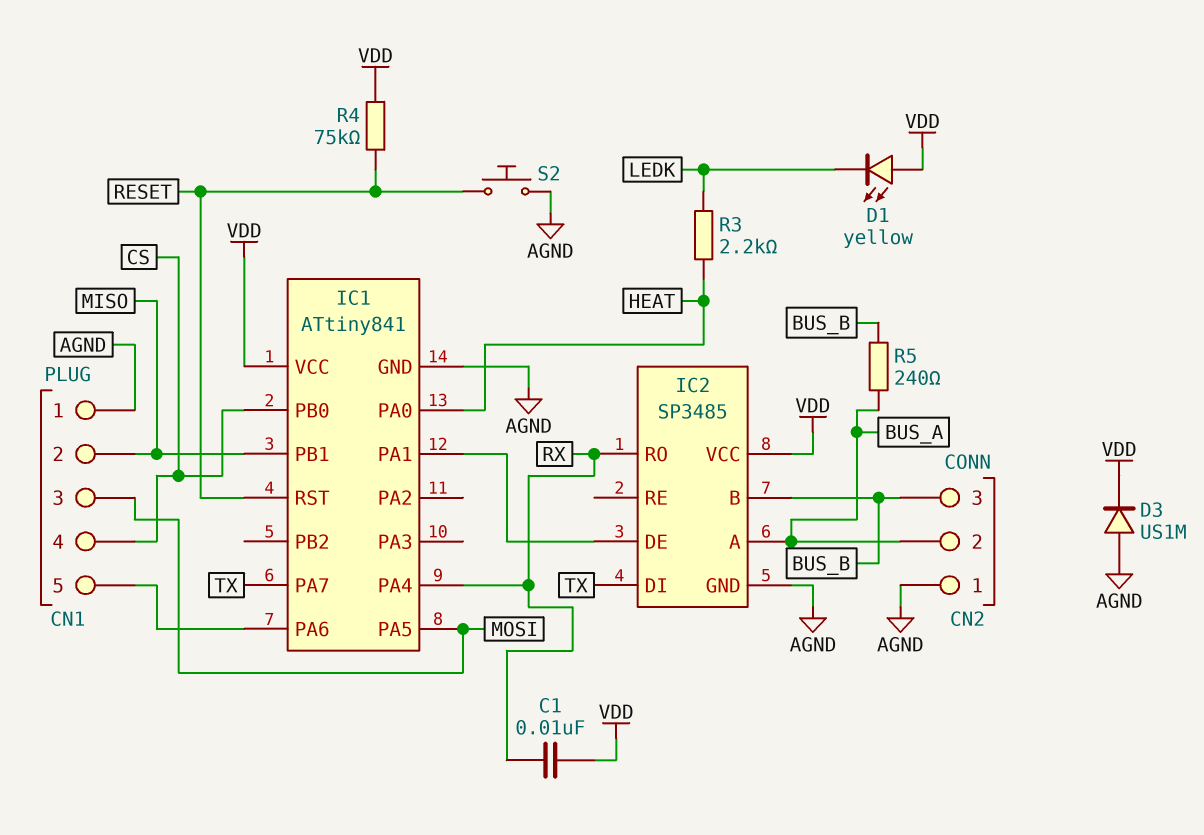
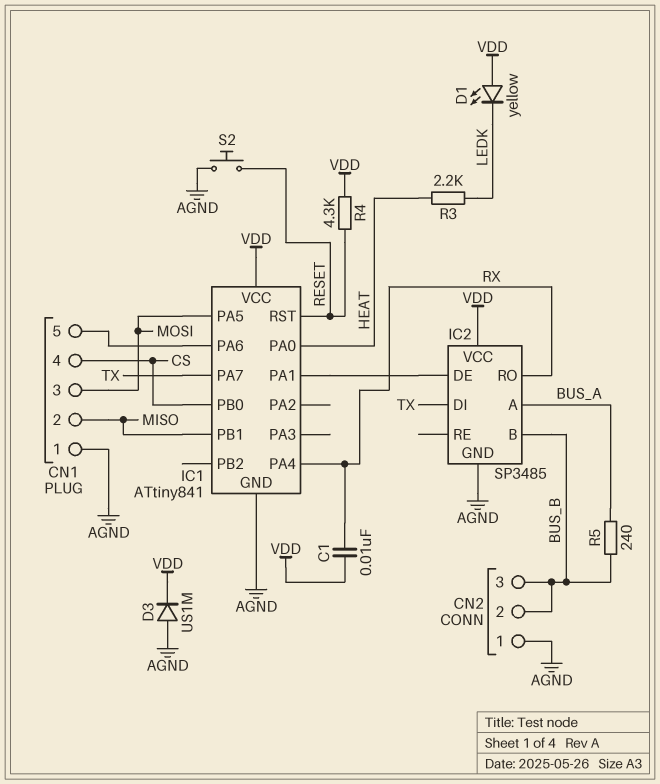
CN2 pin 2: BUS_A -> BUS_B
R4: 75k (RESET, VDD) -> 4.3k (RESET, VDD)

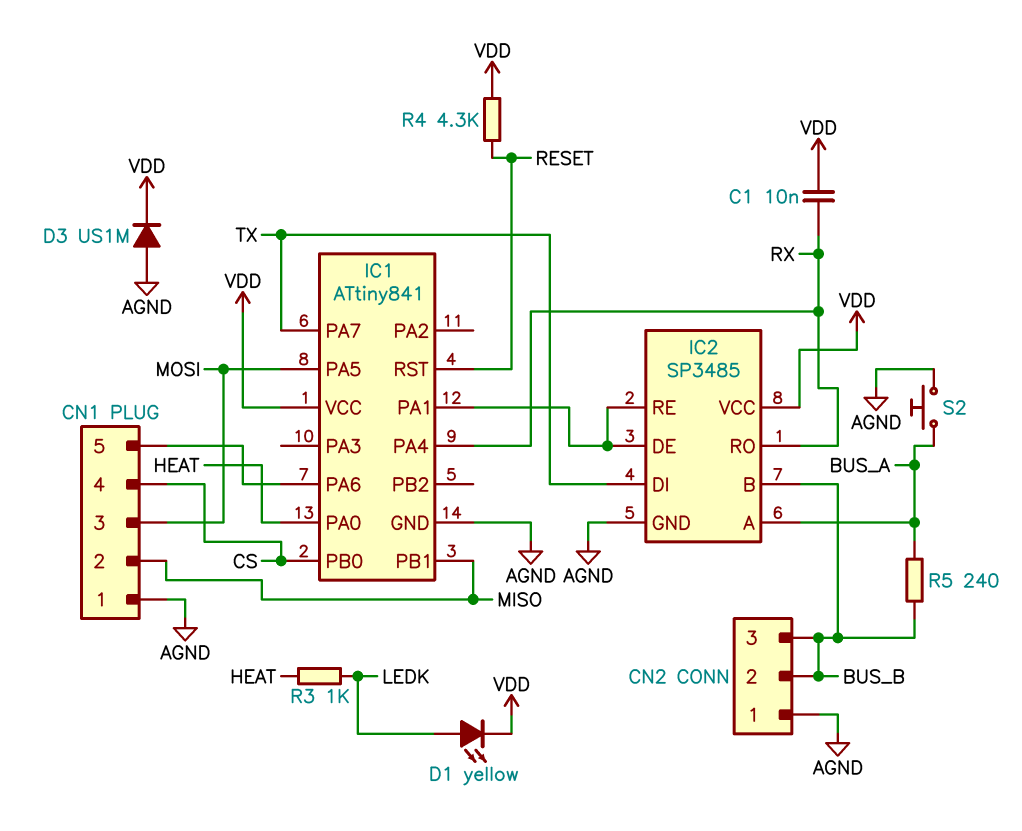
D1: LED yellow (A VDD, K LEDK) -> LED yellow (A LEDK, K VDD)
IC2 pin RE: none -> IC1/PA1
R3: 2.2k (HEAT, LEDK) -> 1k (HEAT, LEDK)
S2: button (AGND, RESET) -> button (AGND, BUS_A)

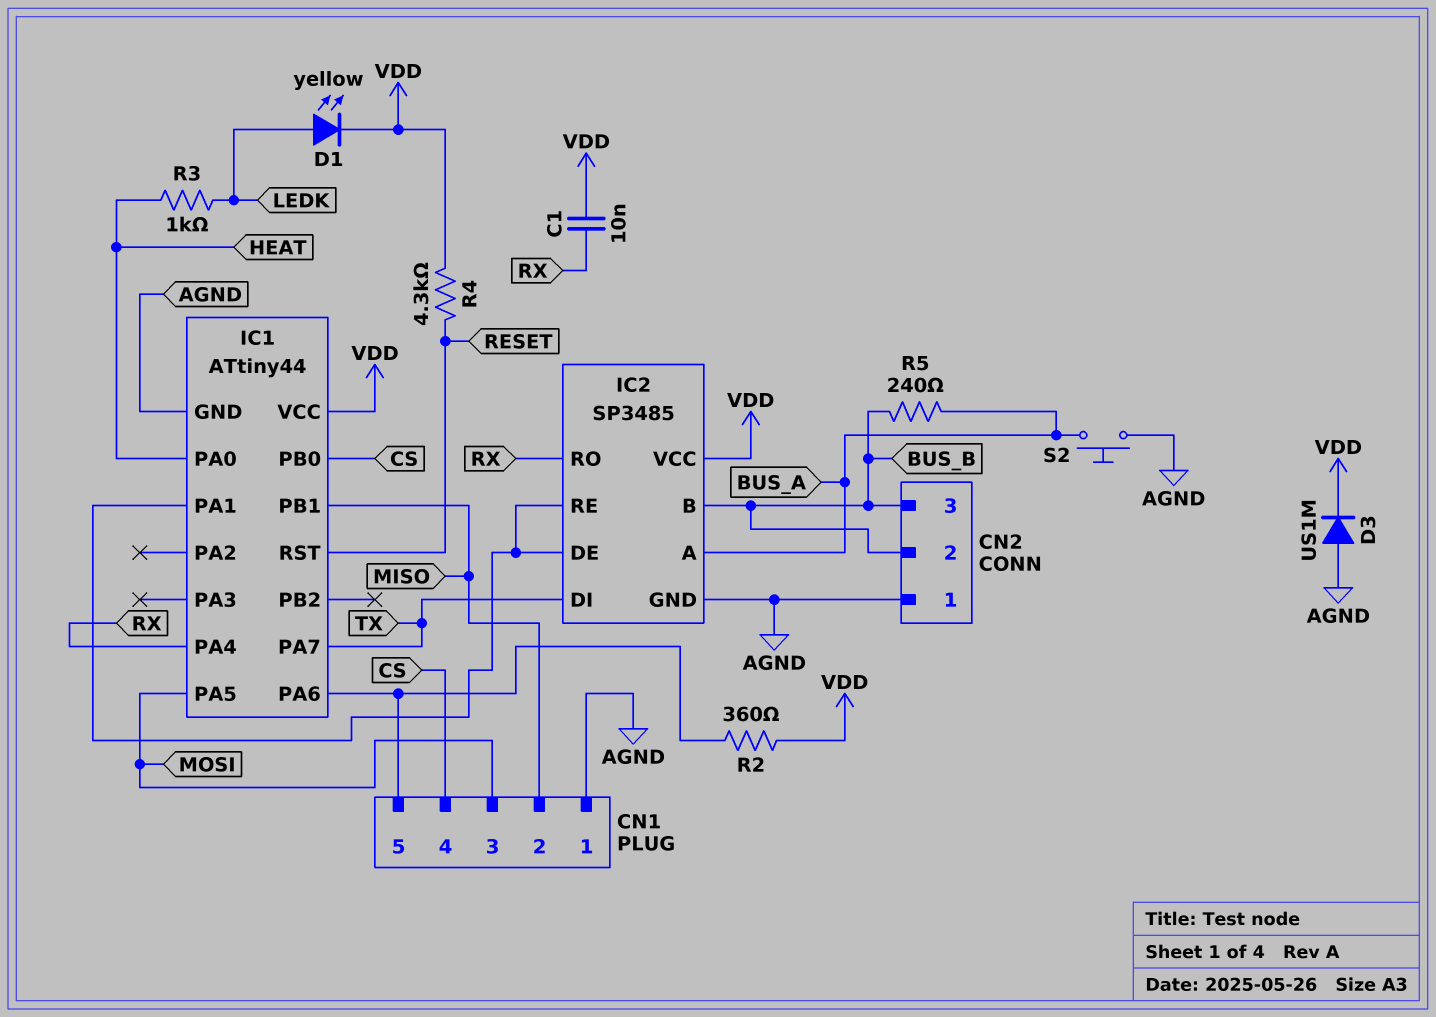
IC1: ATtiny841 -> ATtiny44
R2: none -> 360 (CN1/5, VDD)

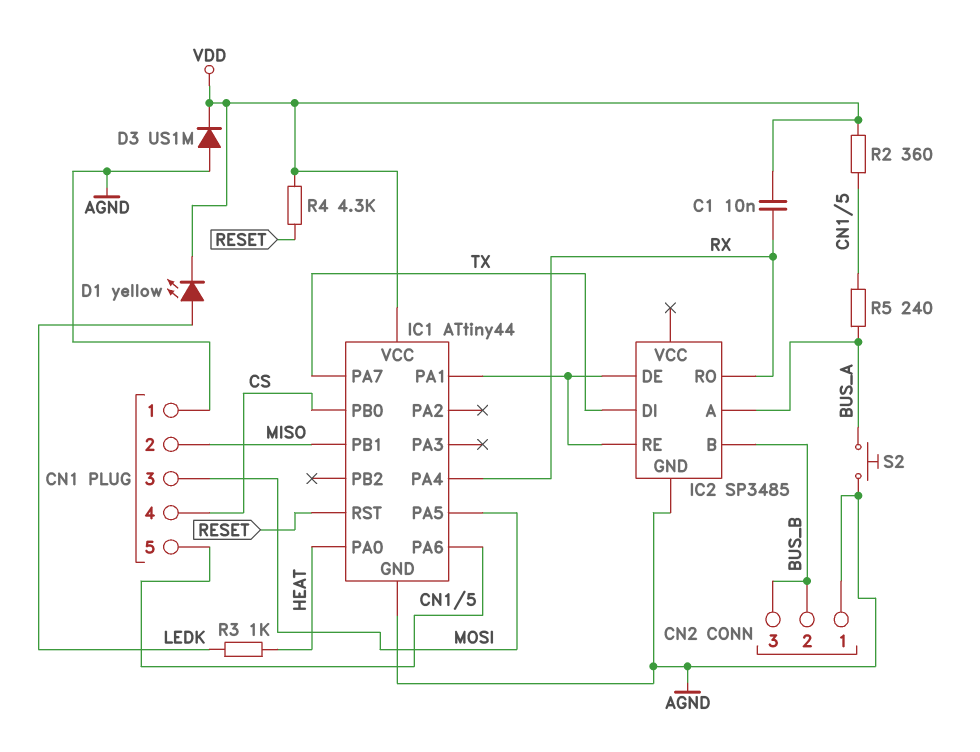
IC2 pin VCC: VDD -> none
R5: 240 (BUS_A, BUS_B) -> 240 (BUS_A, CN1/5)

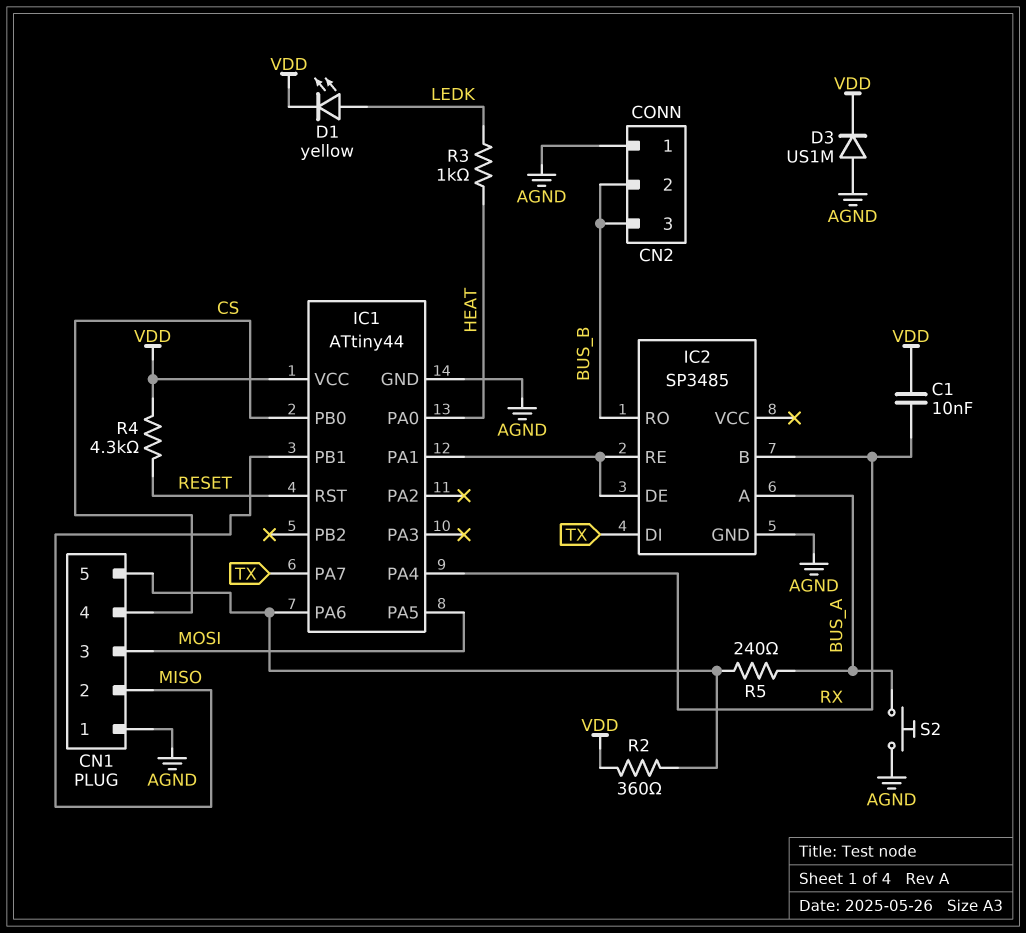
IC2 pin B: BUS_B -> RX
IC2 pin RO: RX -> BUS_B

